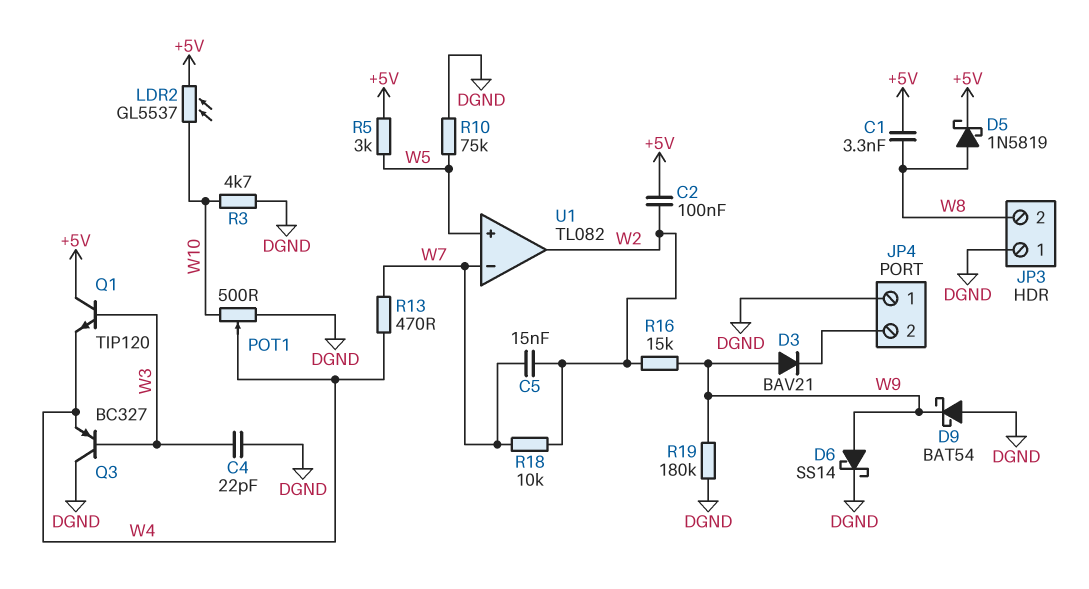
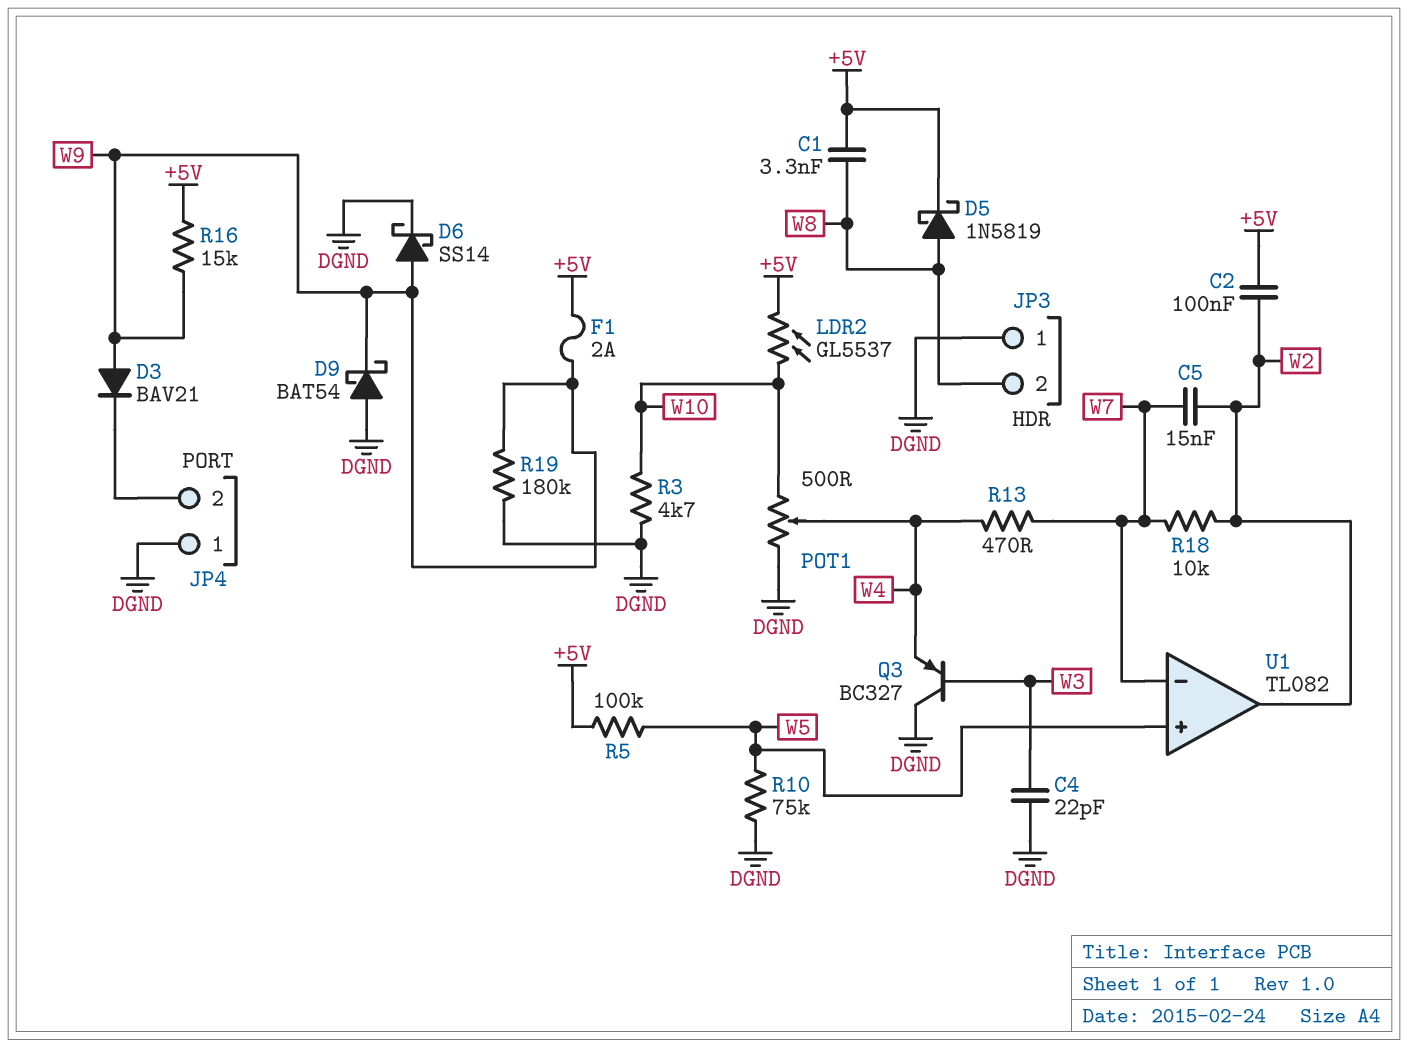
F1: none -> 2A (+5V, W9)
Q1: NPN TIP120 (B W3, C +5V, E W4) -> none
R5: 3k (+5V, W5) -> 100k (+5V, W5)
R16: 15k (W2, W9) -> 15k (+5V, W9)

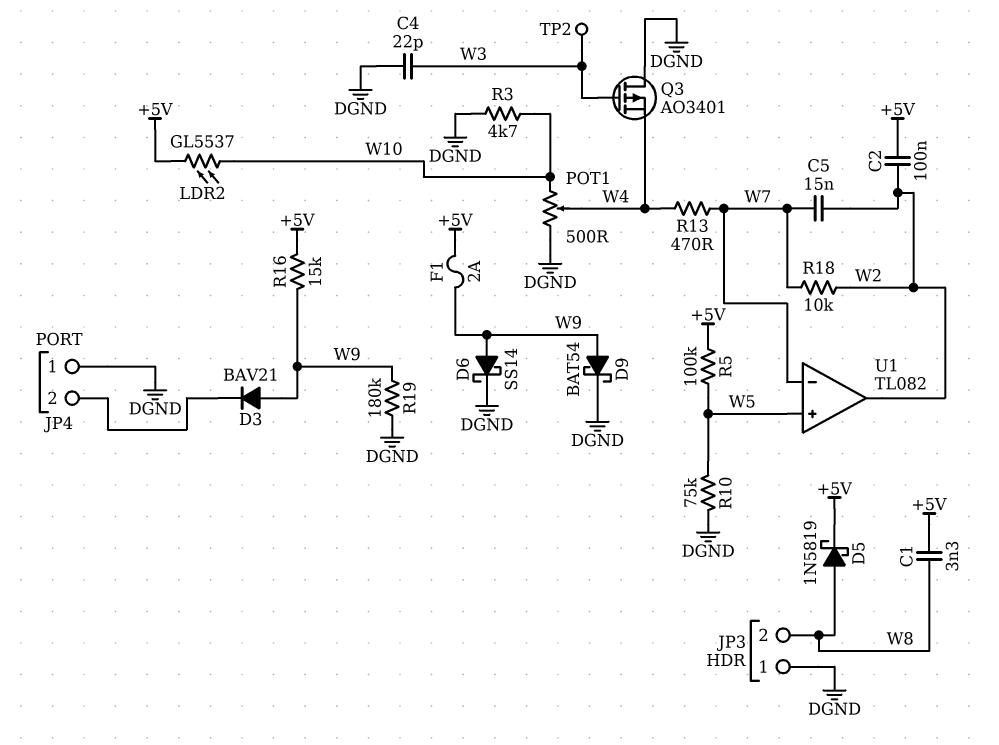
D9: schottky BAT54 (A DGND, K W9) -> schottky BAT54 (A W9, K DGND)
Q3: PNP BC327 (B W3, C DGND, E W4) -> PMOS AO3401 (G W3, D DGND, S W4)
TP2: none -> test point (W3)

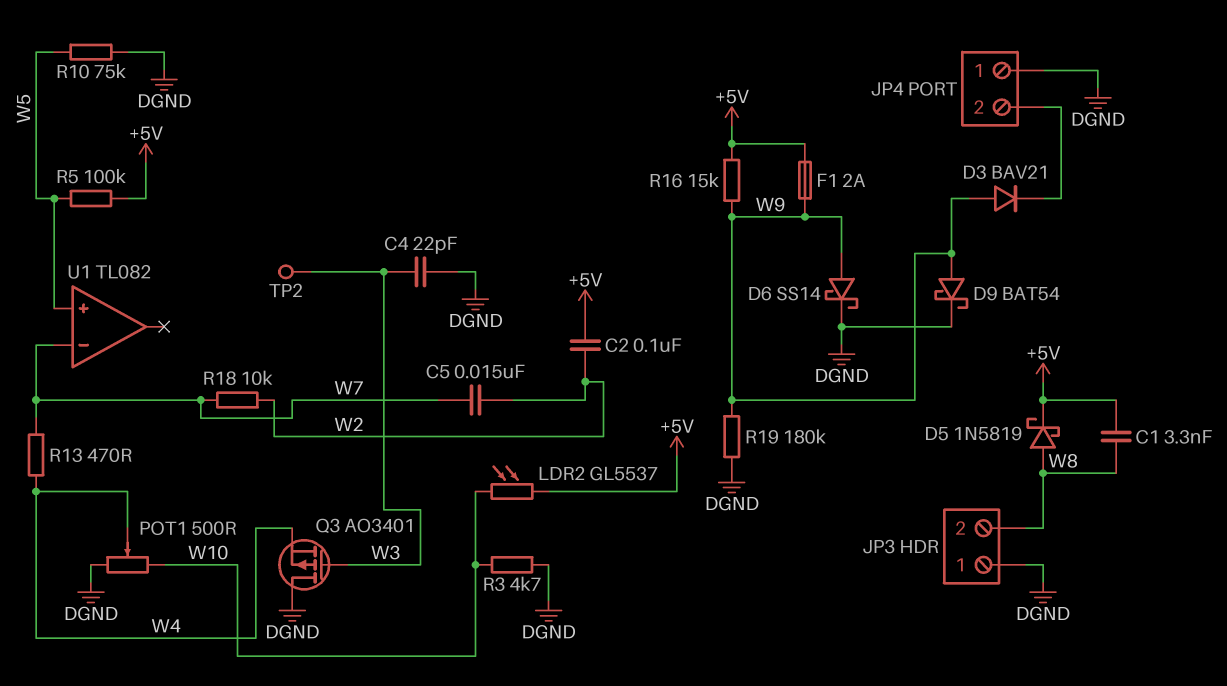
U1 pin out: W2 -> none

